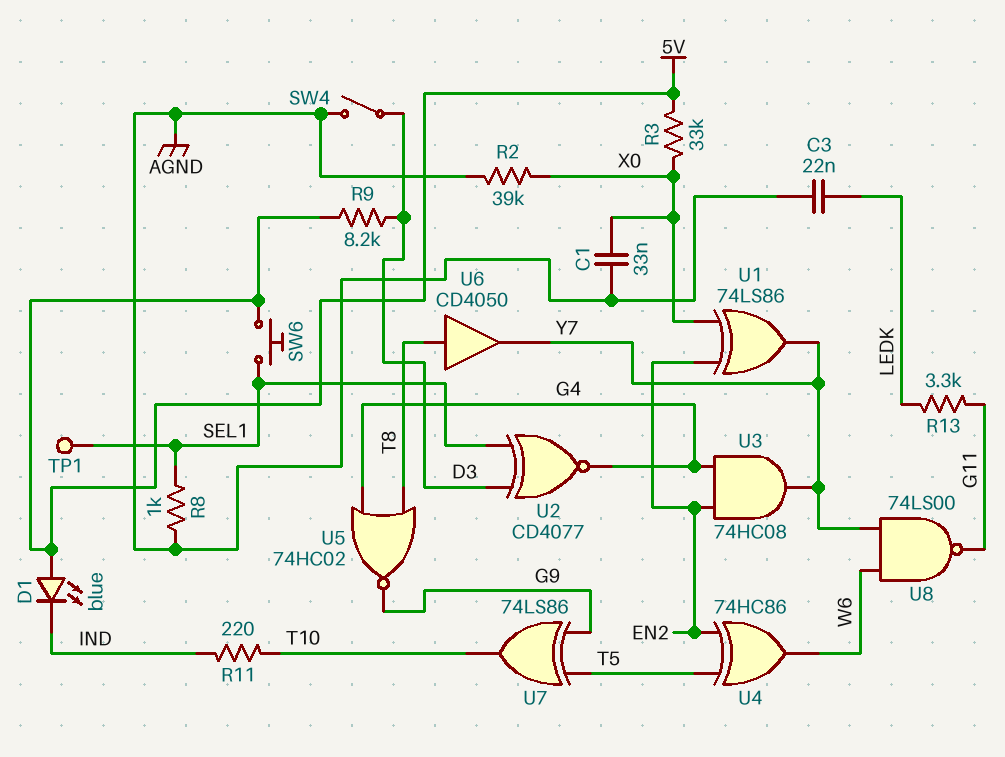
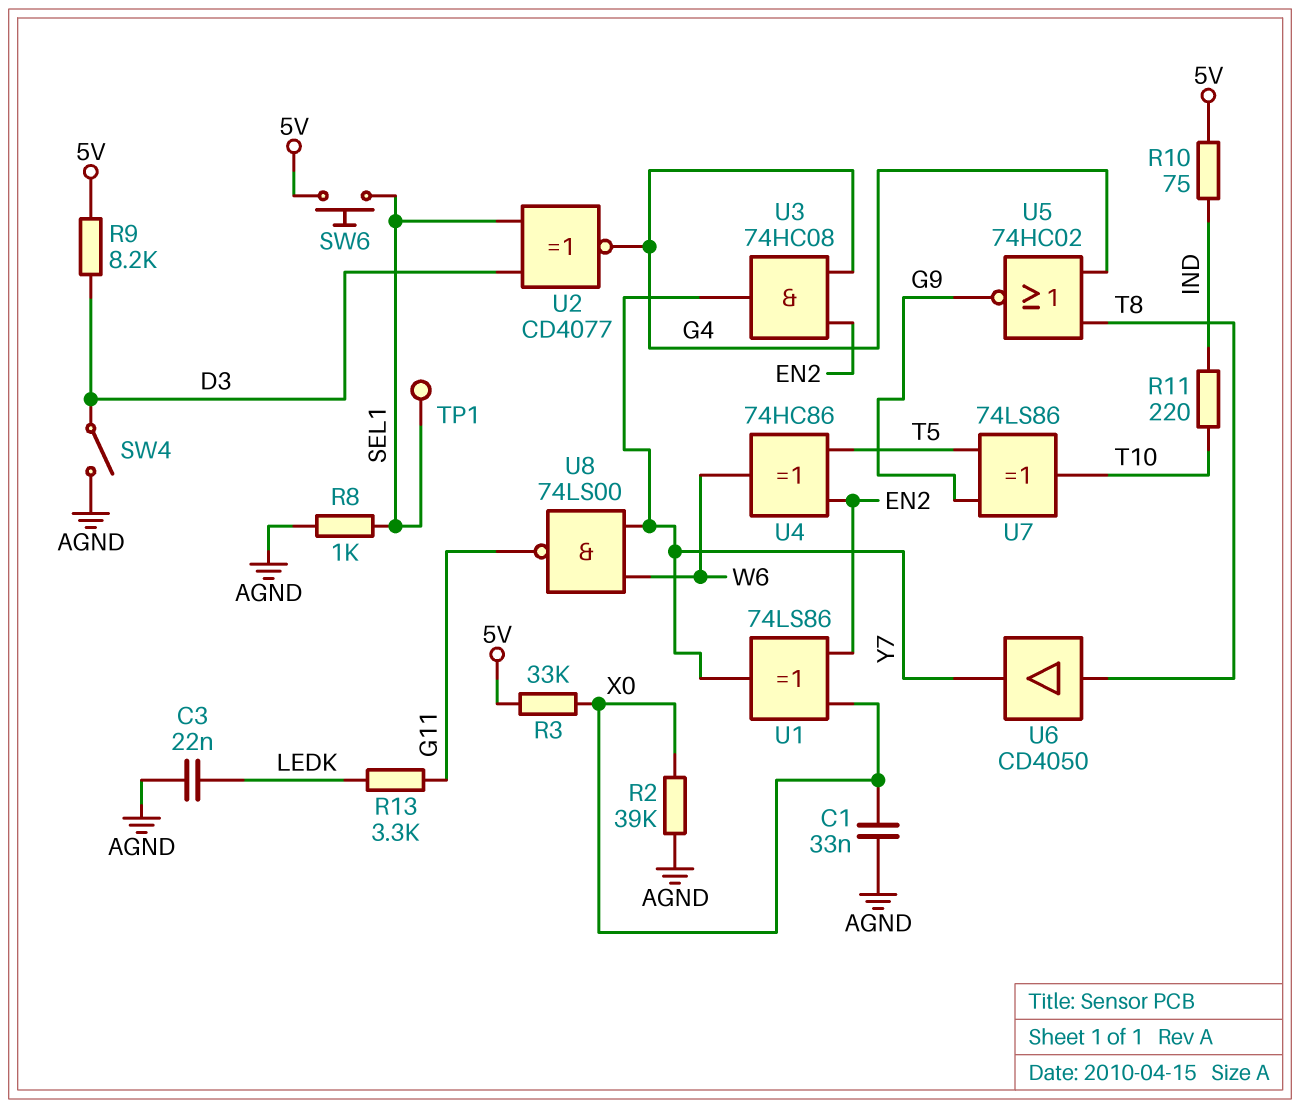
D1: LED blue (A 5V, K IND) -> none
R10: none -> 75 (5V, IND)

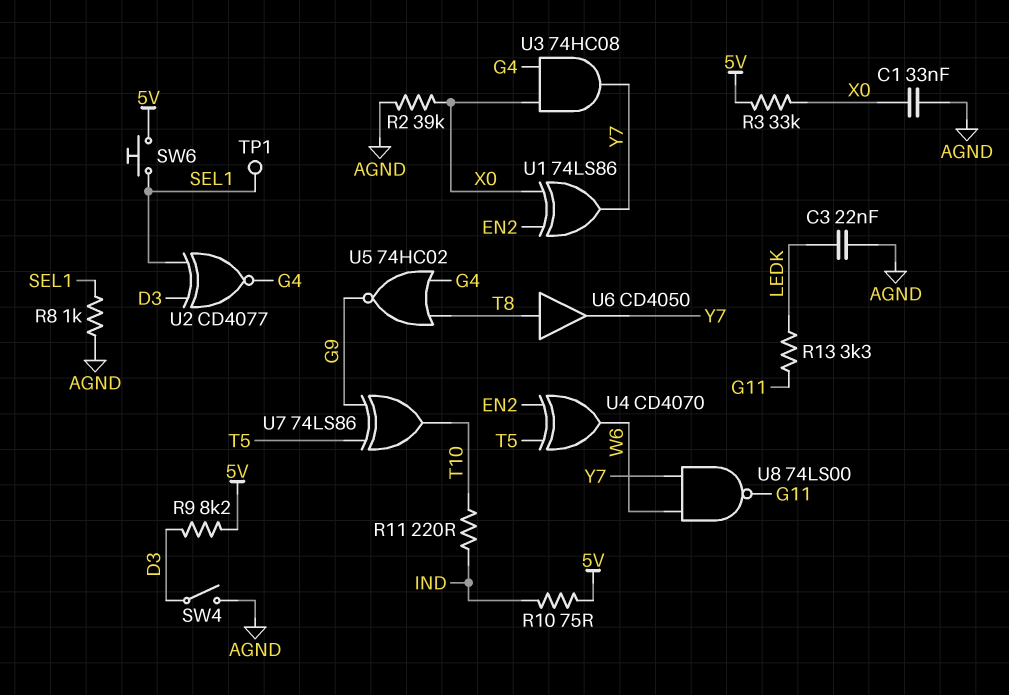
U3: AND 74HC08 (in EN2, in G4, out Y7) -> AND 74HC08 (in G4, in X0, out Y7)
U4: XOR 74HC86 (in EN2, in T5, out W6) -> XOR CD4070 (in EN2, in T5, out W6)

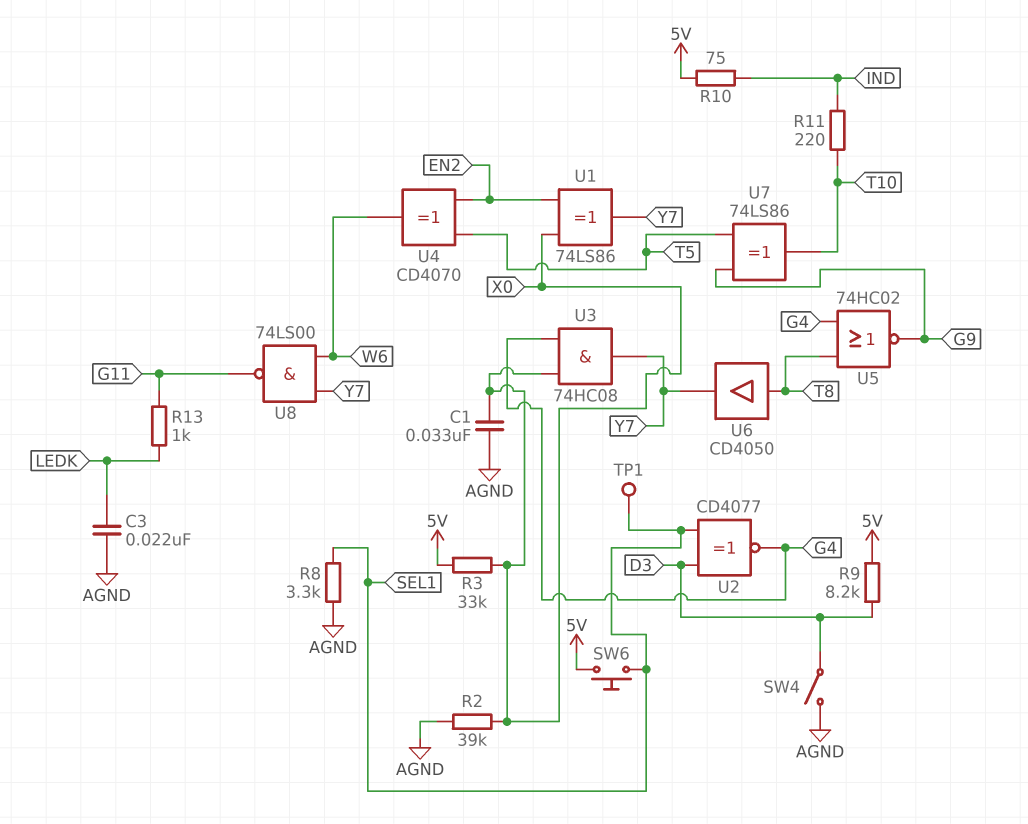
R8: 1k (AGND, SEL1) -> 3.3k (AGND, SEL1)
R13: 3.3k (G11, LEDK) -> 1k (G11, LEDK)

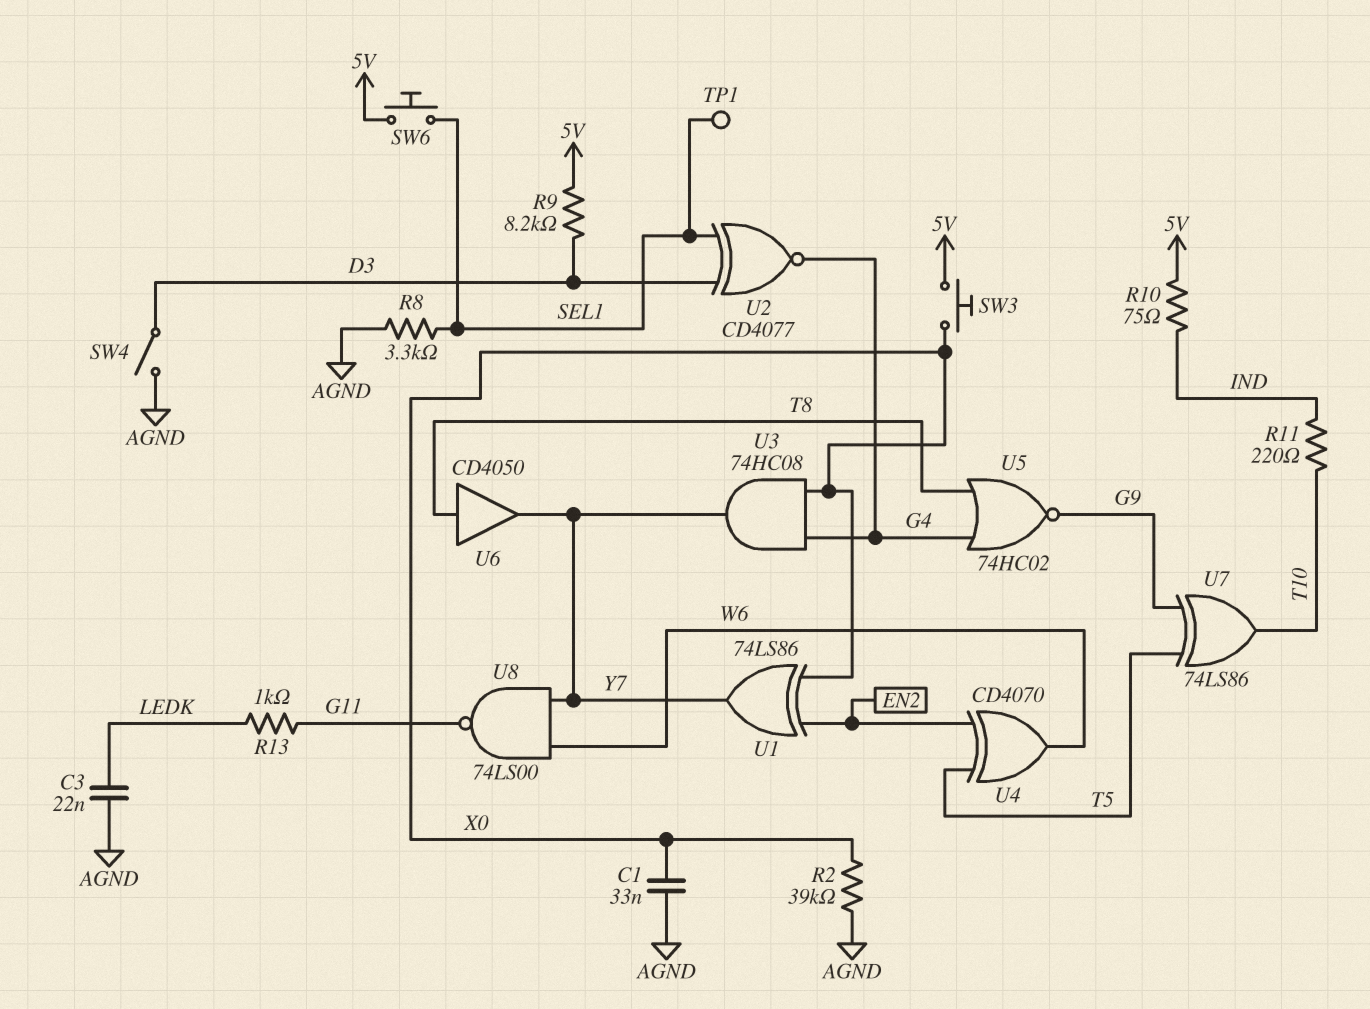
R3: 33k (5V, X0) -> none
SW3: none -> button (5V, X0)

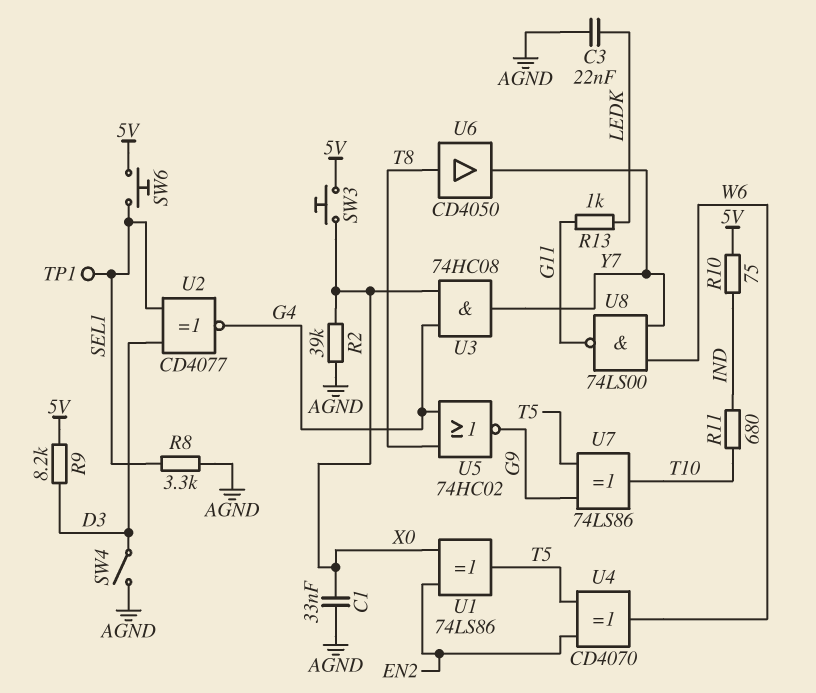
R11: 220 (IND, T10) -> 680 (IND, T10)
U1: XOR 74LS86 (in EN2, in X0, out Y7) -> XOR 74LS86 (in EN2, in X0, out T5)

